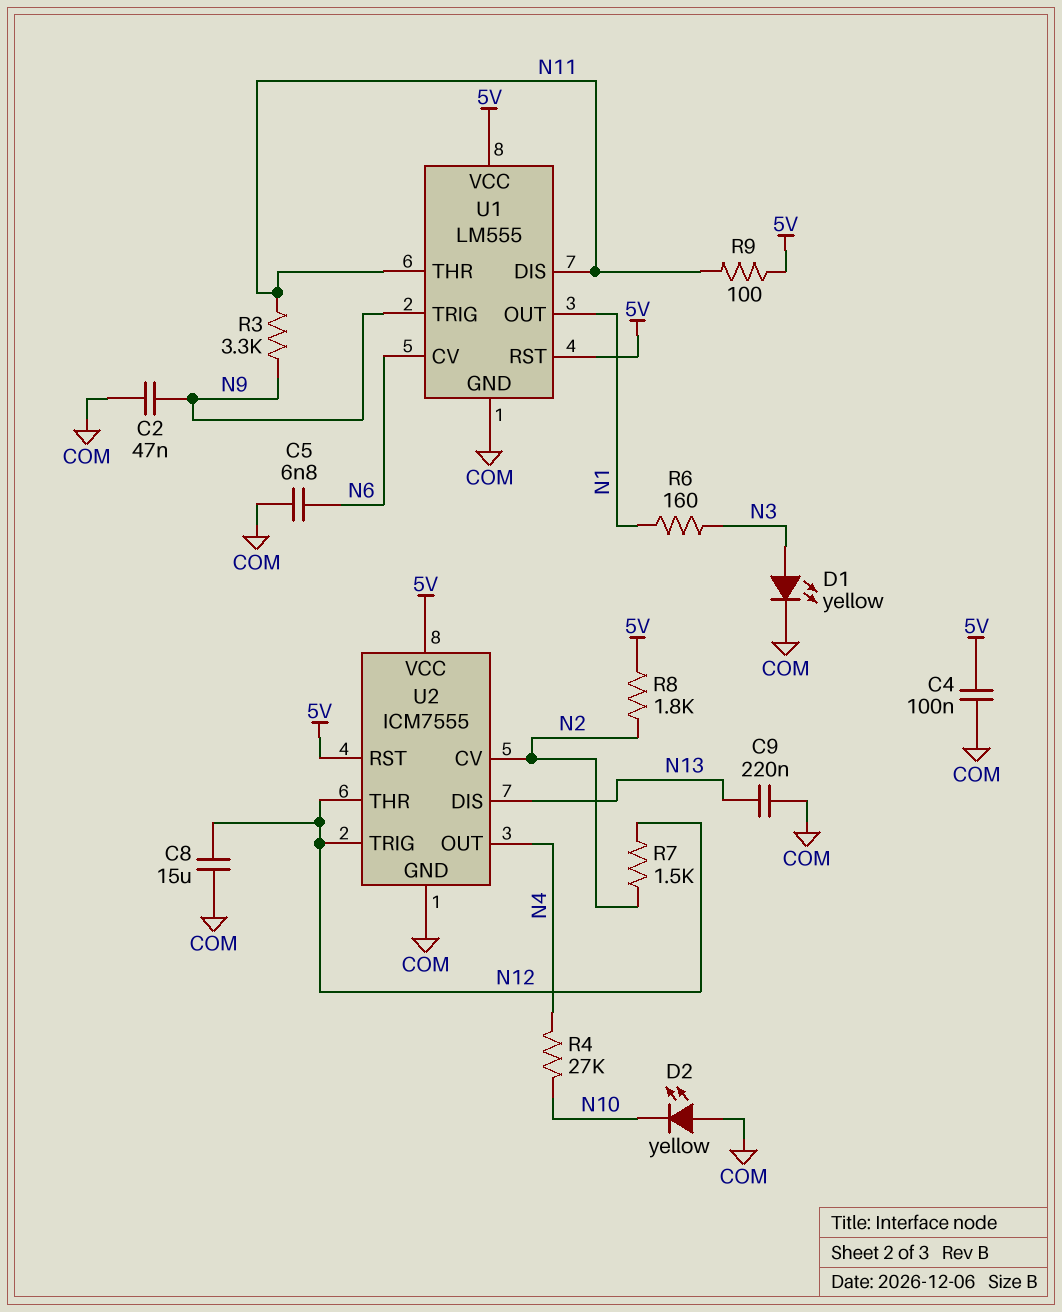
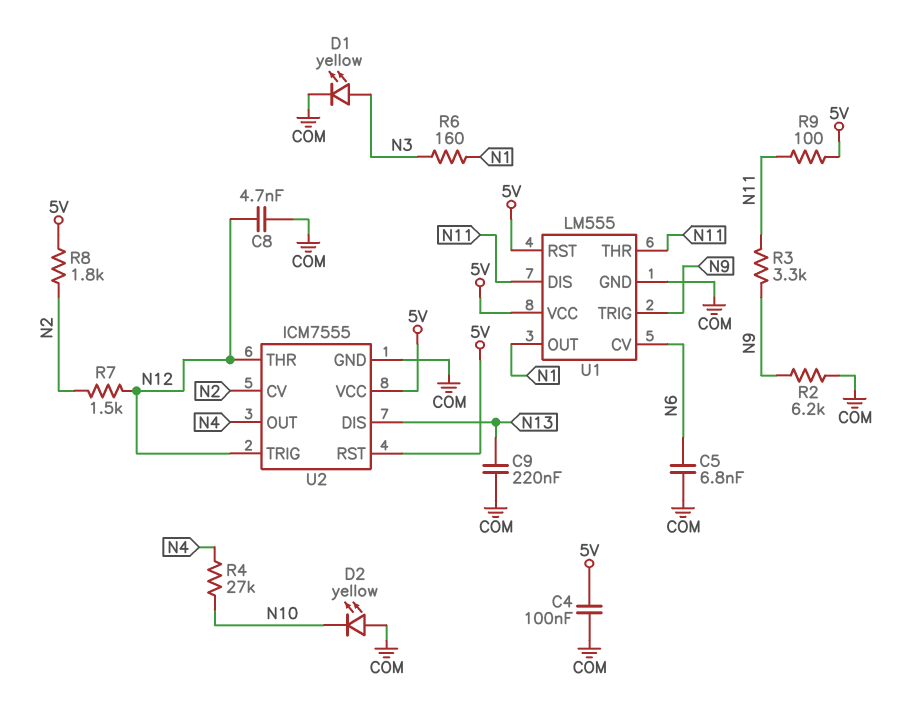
C2: 47nF (COM, N9) -> none
C8: 15uF (COM, N12) -> 4.7nF (COM, N12)
R2: none -> 6.2k (COM, N9)

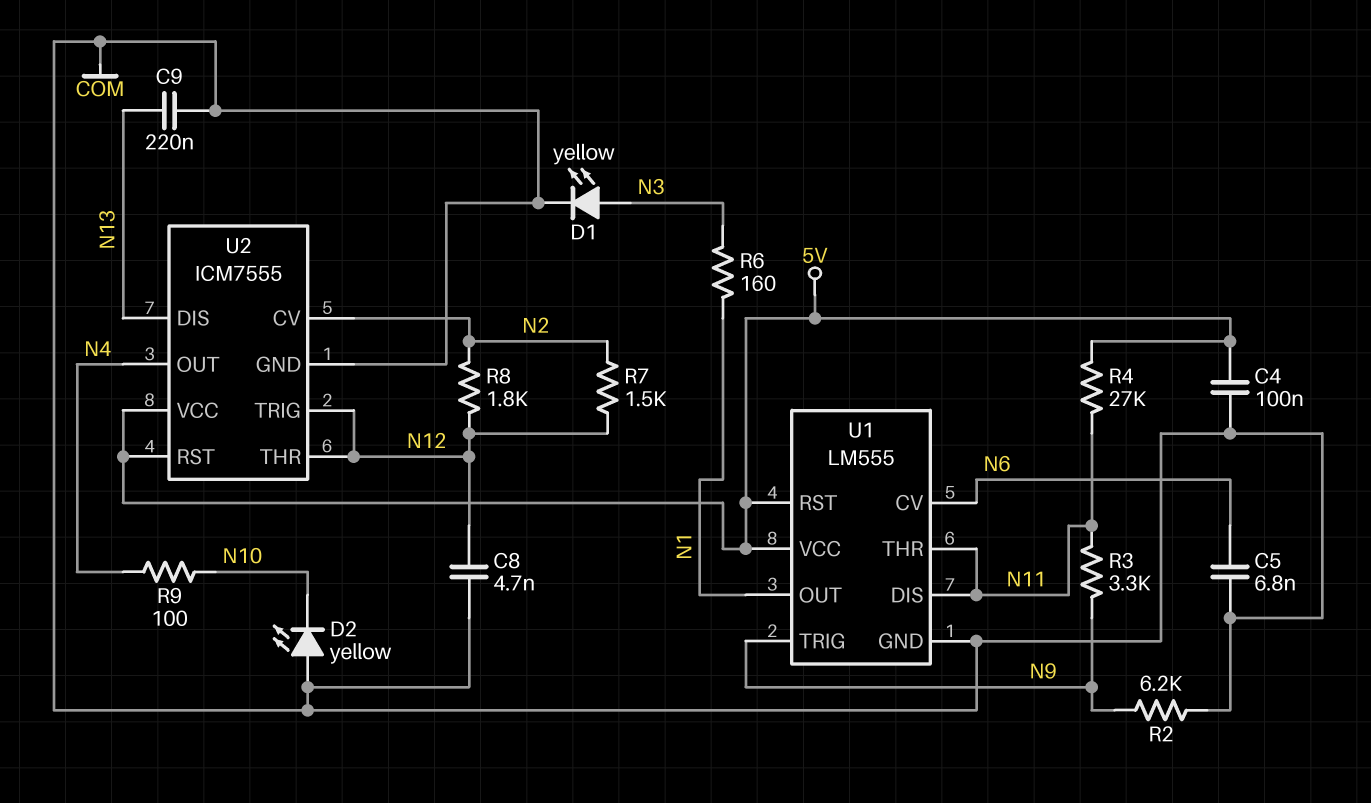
R4: 27k (N4, N10) -> 27k (5V, N11)
R8: 1.8k (5V, N2) -> 1.8k (N2, N12)
R9: 100 (5V, N11) -> 100 (N4, N10)

